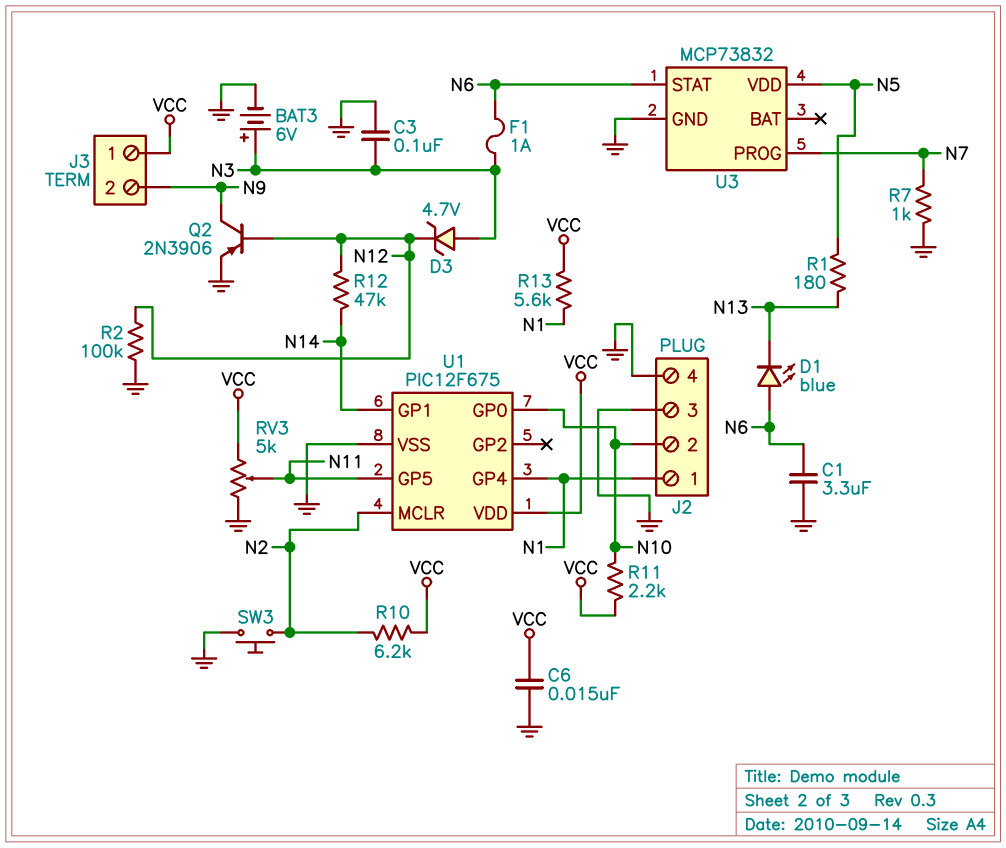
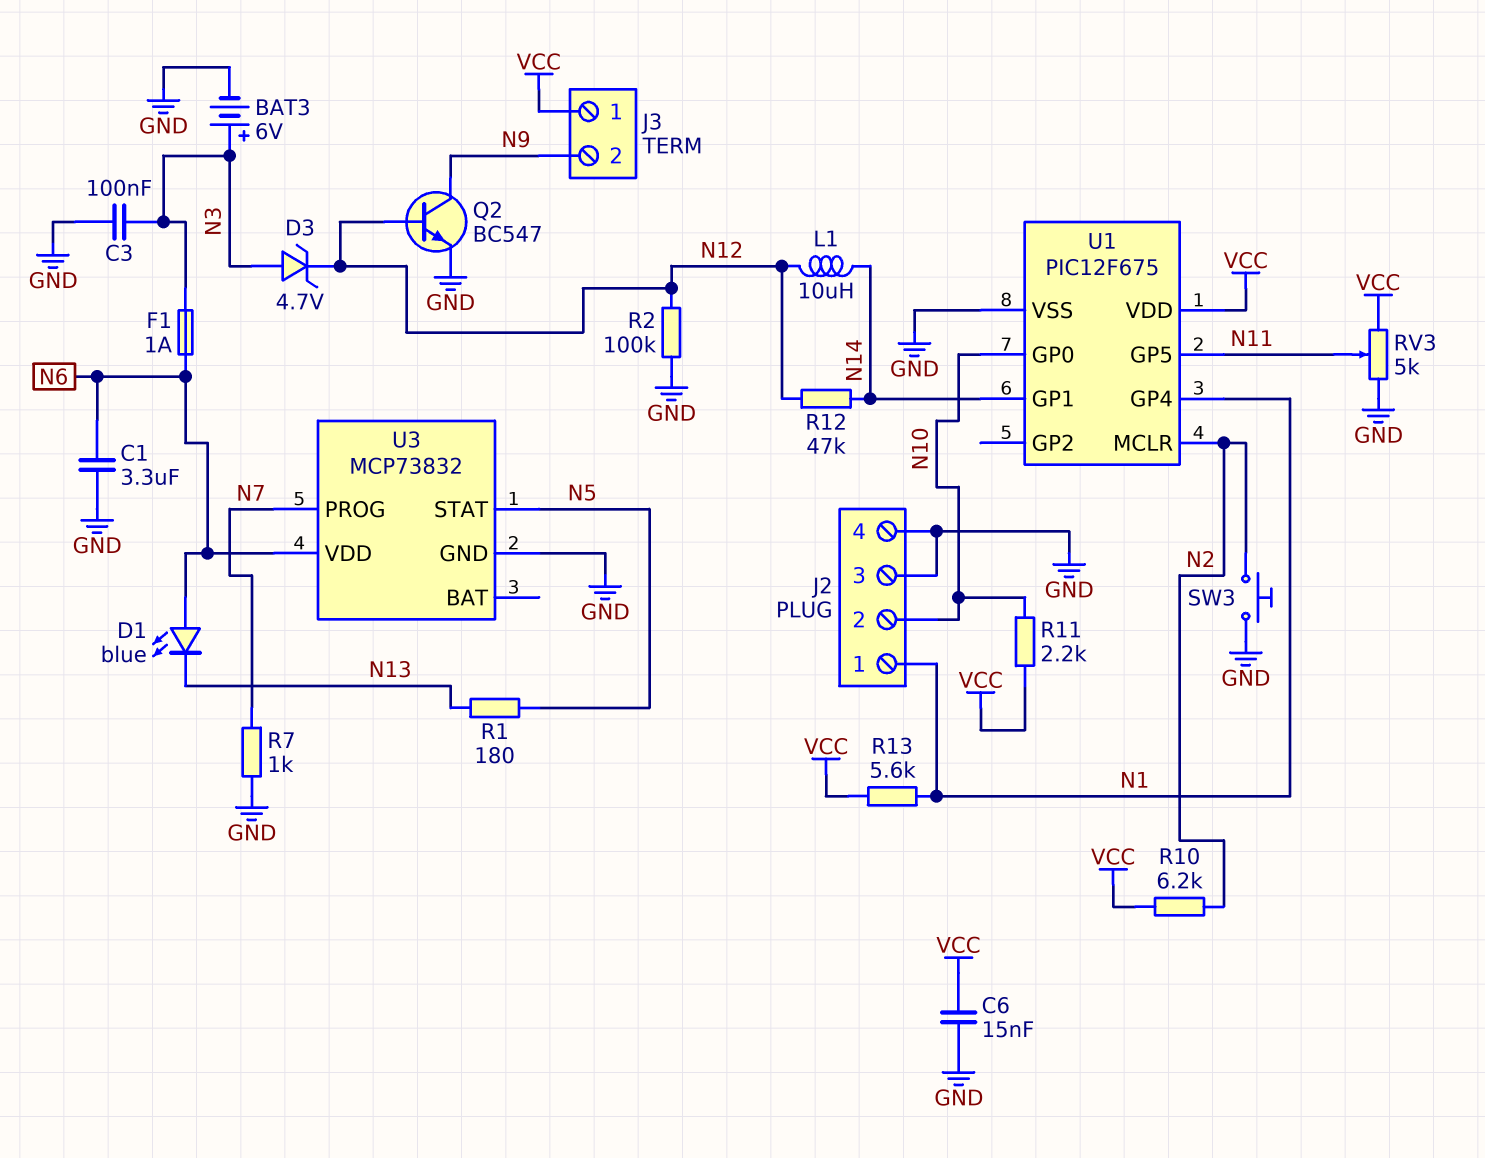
L1: none -> 10uH (N12, N14)
Q2: PNP 2N3906 (B N12, C N9, E GND) -> NPN BC547 (B N12, C N9, E GND)
U3 pin STAT: N6 -> N5
U3 pin VDD: N5 -> N6

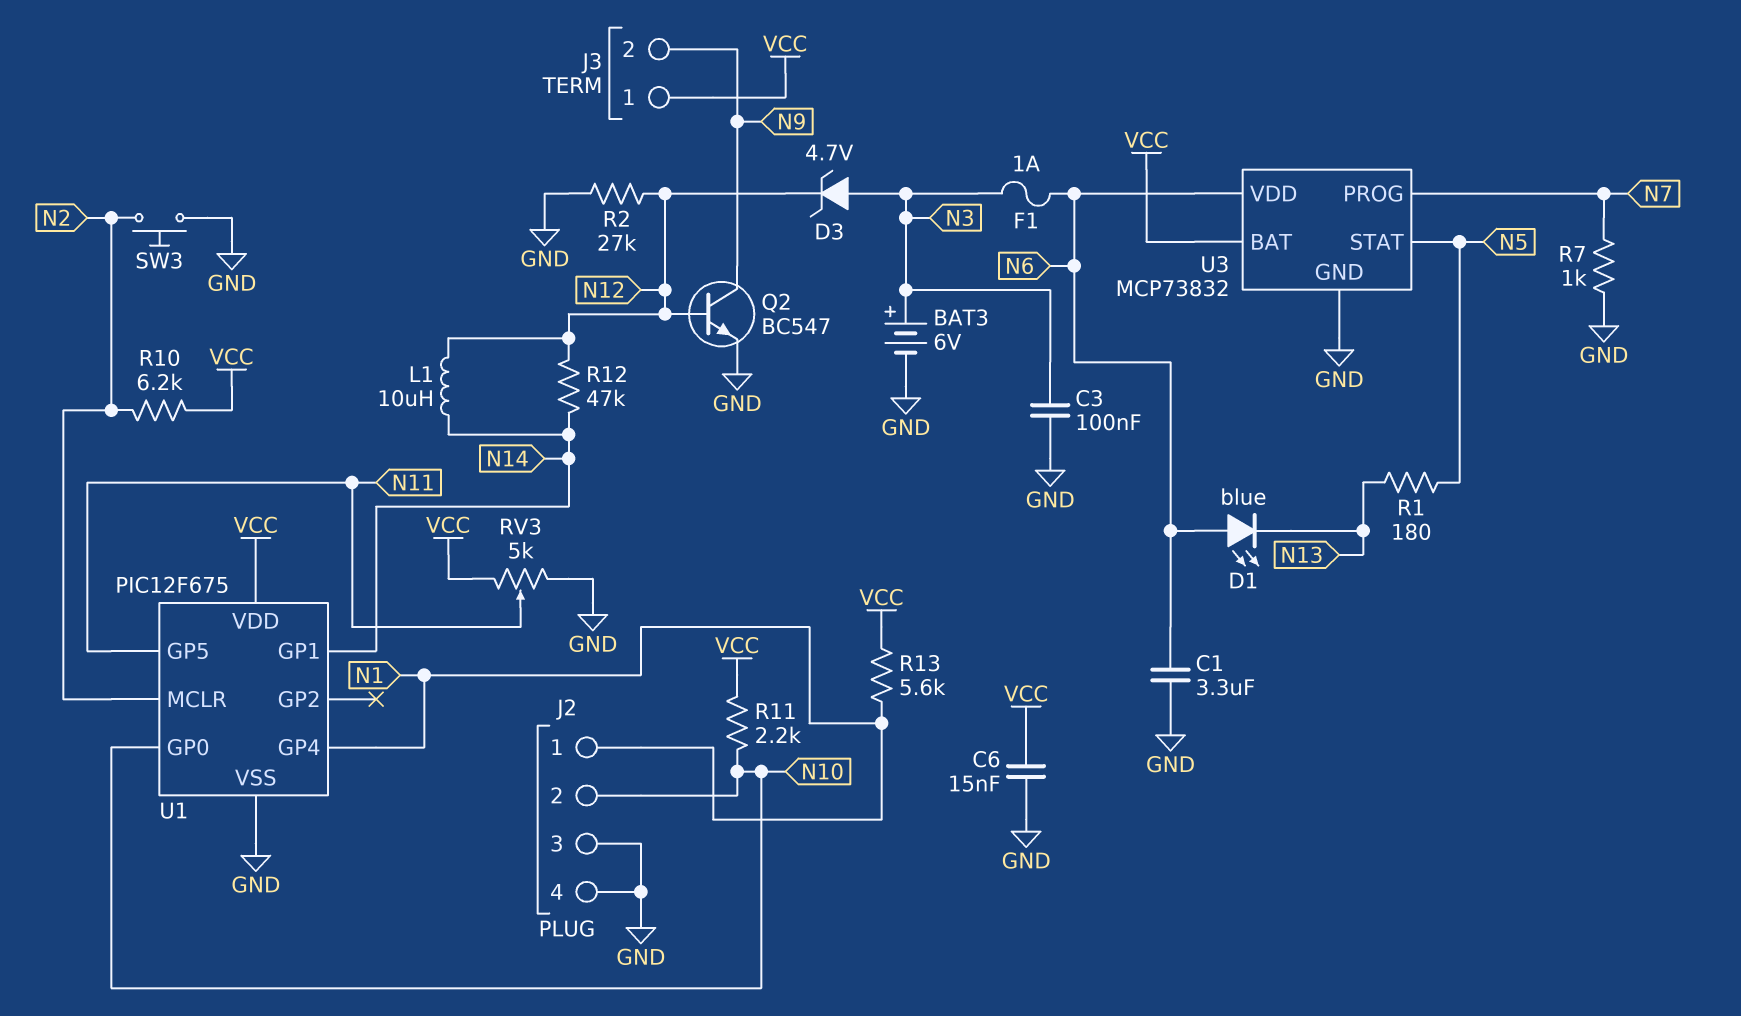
R2: 100k (GND, N12) -> 27k (GND, N12)
U3 pin BAT: none -> VCC

